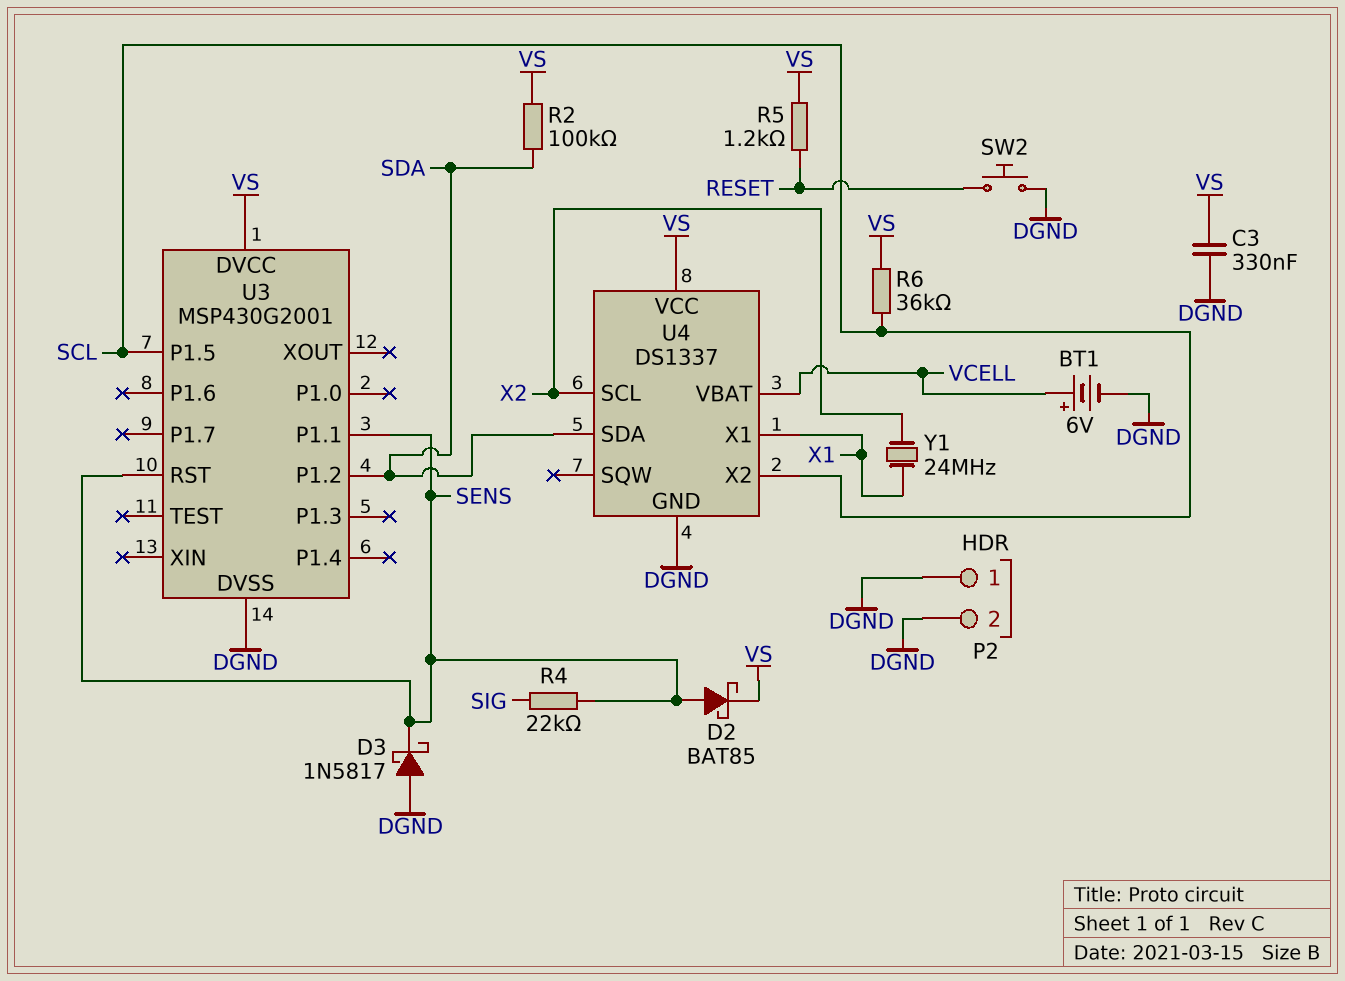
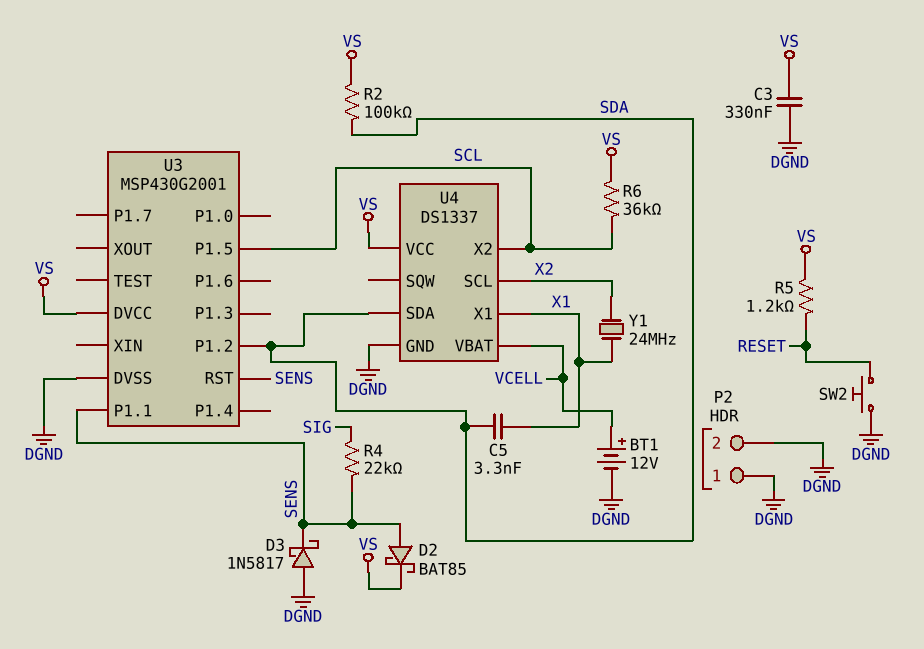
BT1: 6V (plus VCELL, minus DGND) -> 12V (plus VCELL, minus DGND)
C5: none -> 3.3nF (SDA, X1)

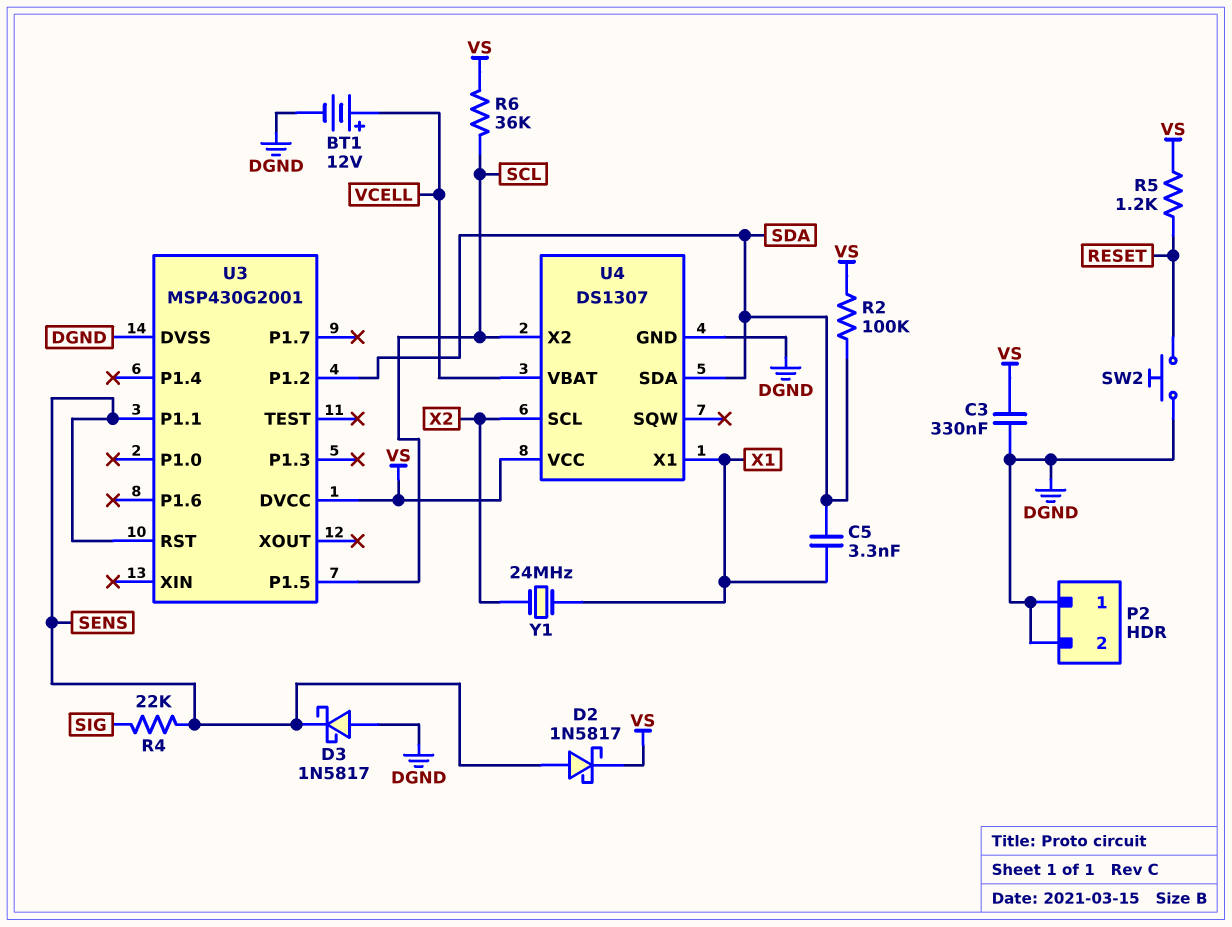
D2: schottky BAT85 (A SENS, K VS) -> schottky 1N5817 (A SENS, K VS)
U4: DS1337 -> DS1307

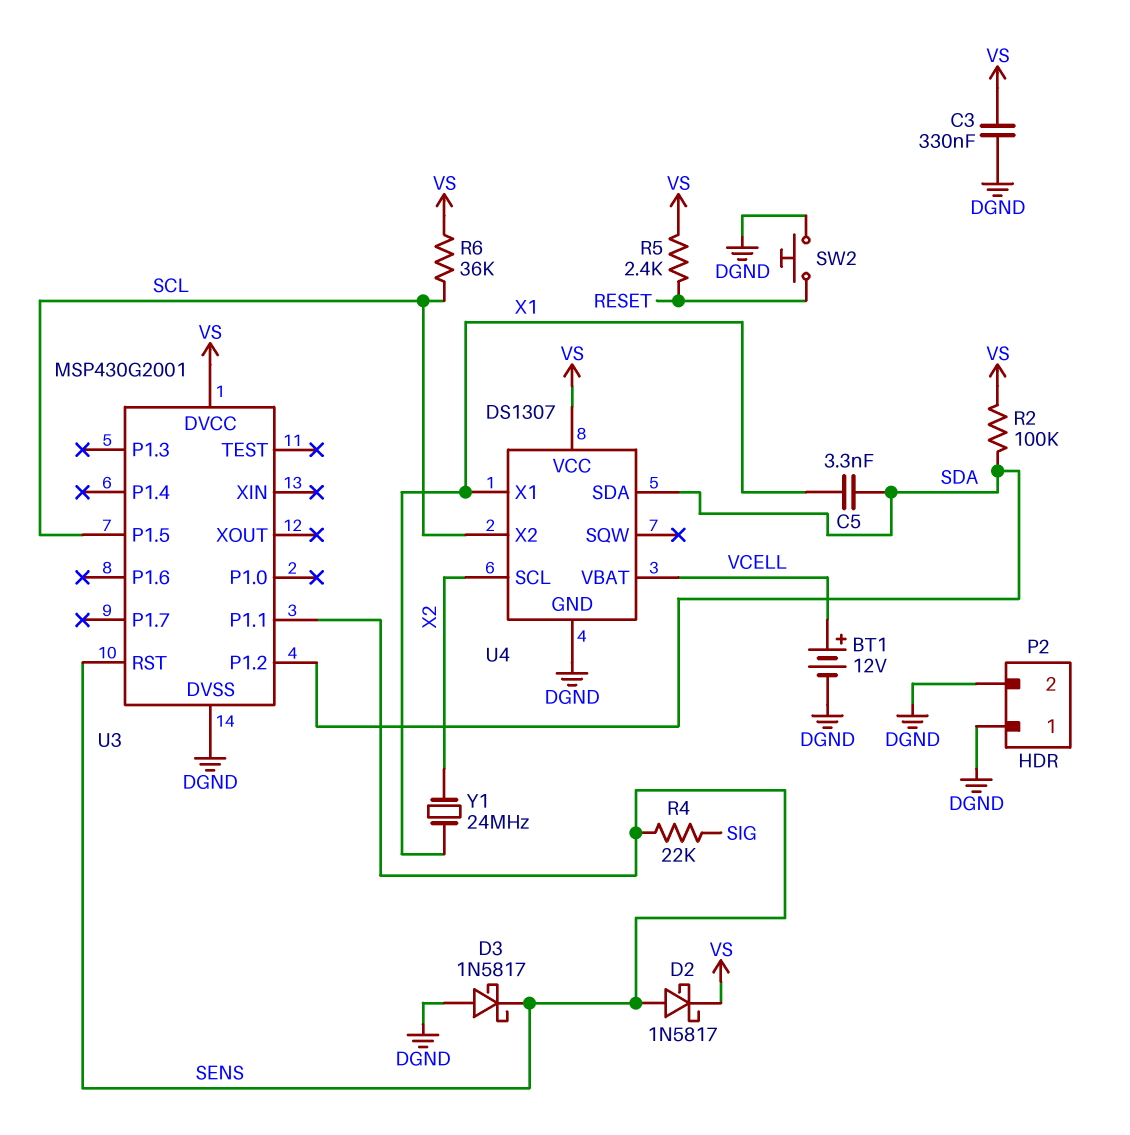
R5: 1.2k (RESET, VS) -> 2.4k (RESET, VS)

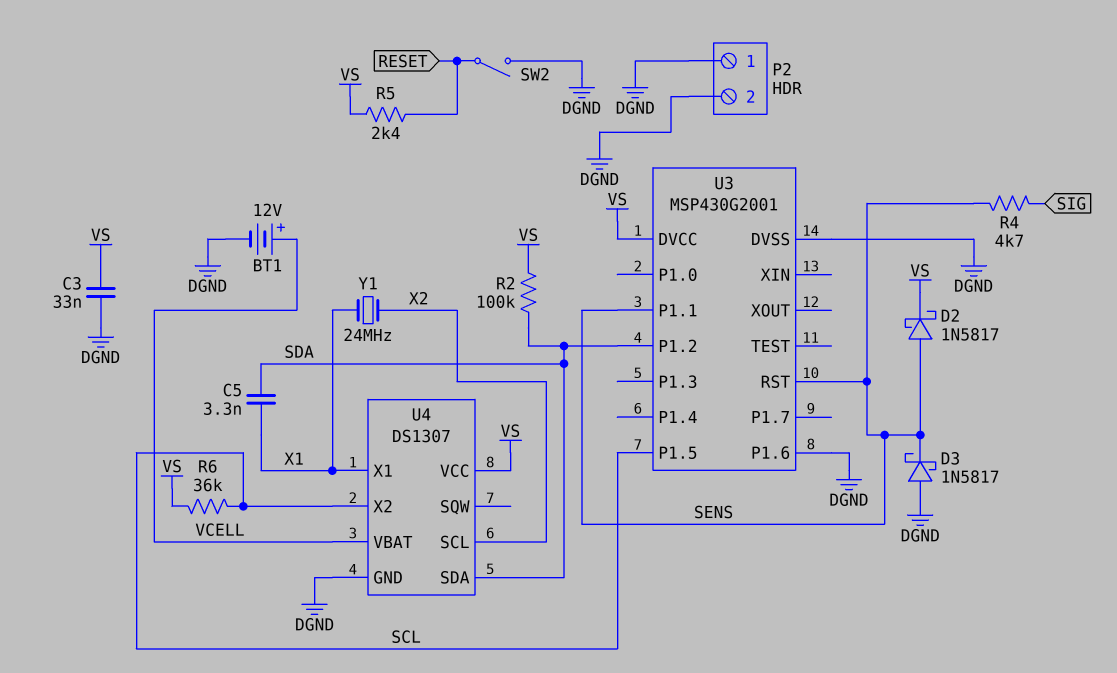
C3: 330nF (DGND, VS) -> 33nF (DGND, VS)
R4: 22k (SENS, SIG) -> 4.7k (SENS, SIG)
SW2: button (DGND, RESET) -> switch (DGND, RESET)
U3 pin P1.6: none -> DGND

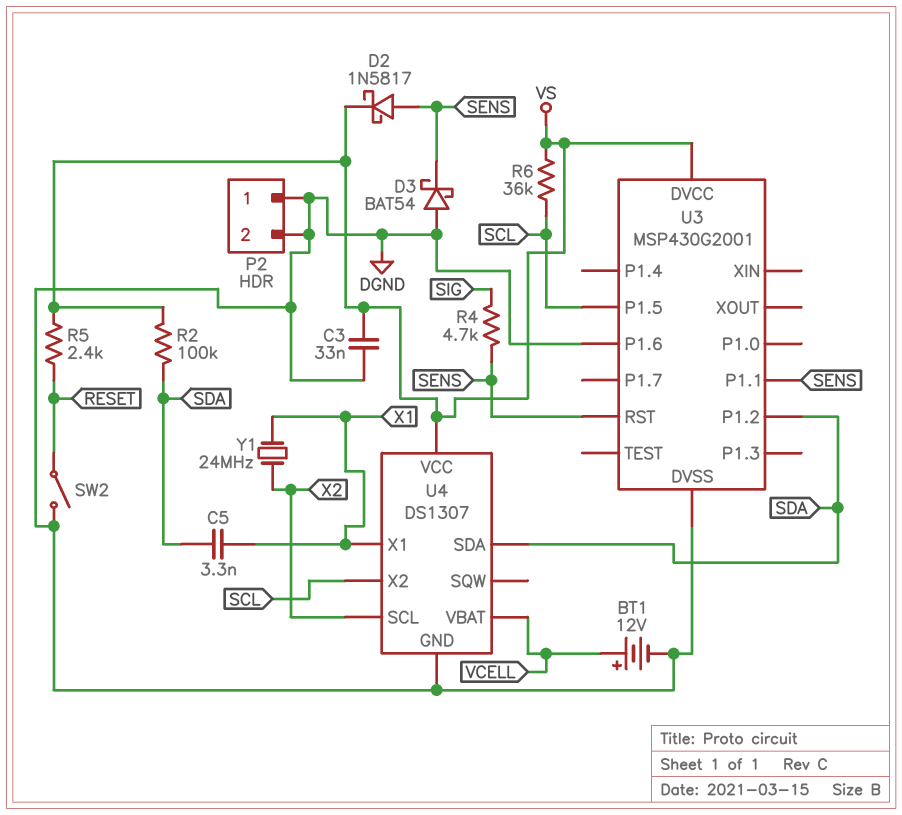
D3: schottky 1N5817 (A DGND, K SENS) -> schottky BAT54 (A DGND, K SENS)

